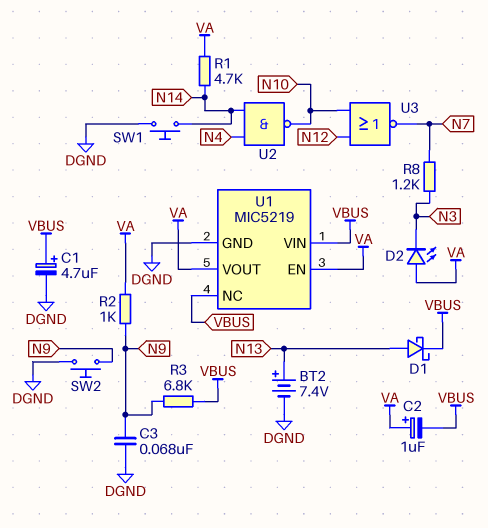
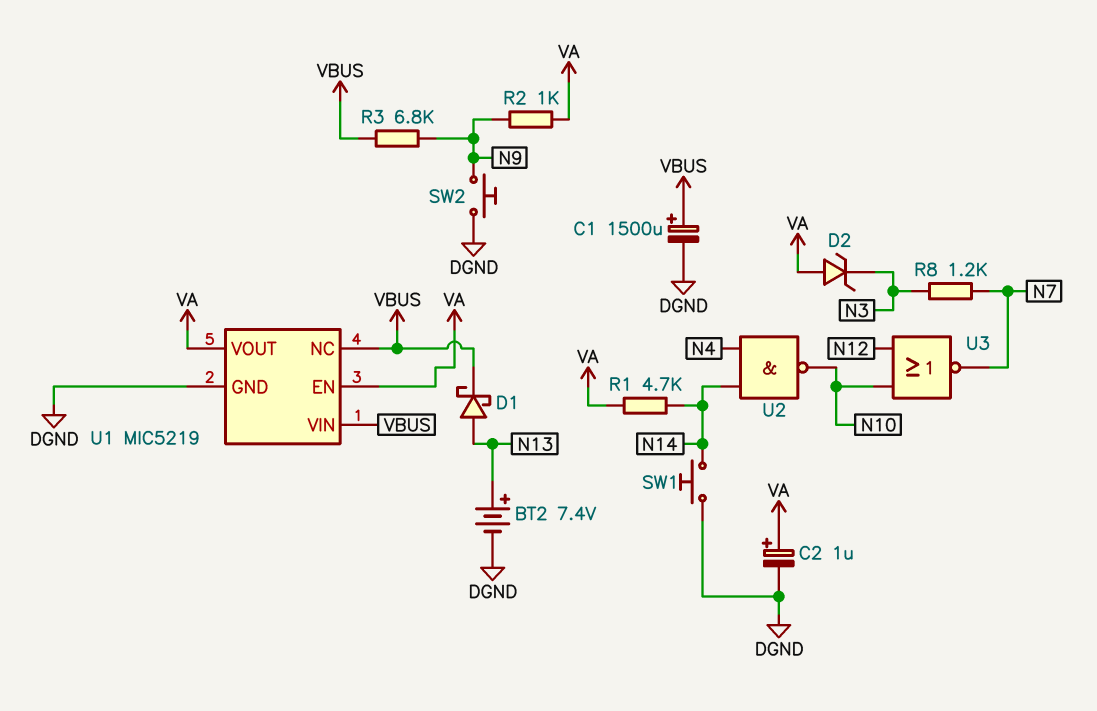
C1: 4.7uF (plus VBUS, minus DGND) -> 1500uF (plus VBUS, minus DGND)
C2: 1uF (plus VA, minus VBUS) -> 1uF (plus VA, minus DGND)
C3: 68nF (DGND, N9) -> none
D2: LED (A VA, K N3) -> zener (A VA, K N3)

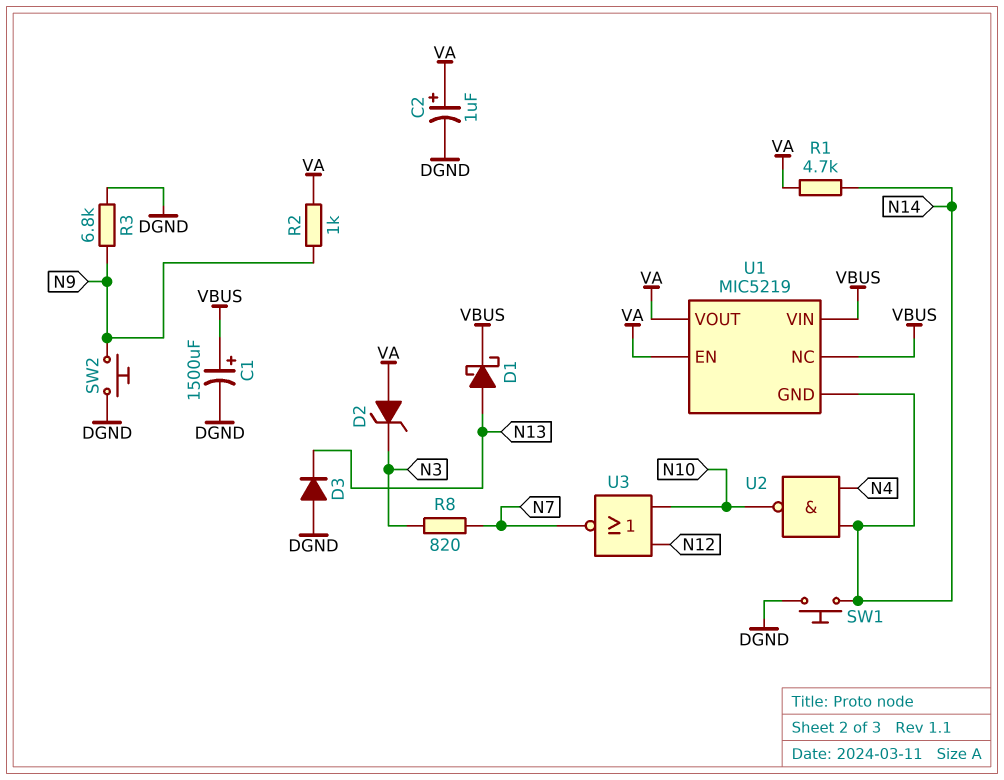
BT2: 7.4V (plus N13, minus DGND) -> none
D3: none -> diode (A DGND, K N13)
R3: 6.8k (N9, VBUS) -> 6.8k (DGND, N9)
R8: 1.2k (N3, N7) -> 820 (N3, N7)
U1 pin GND: DGND -> N14

